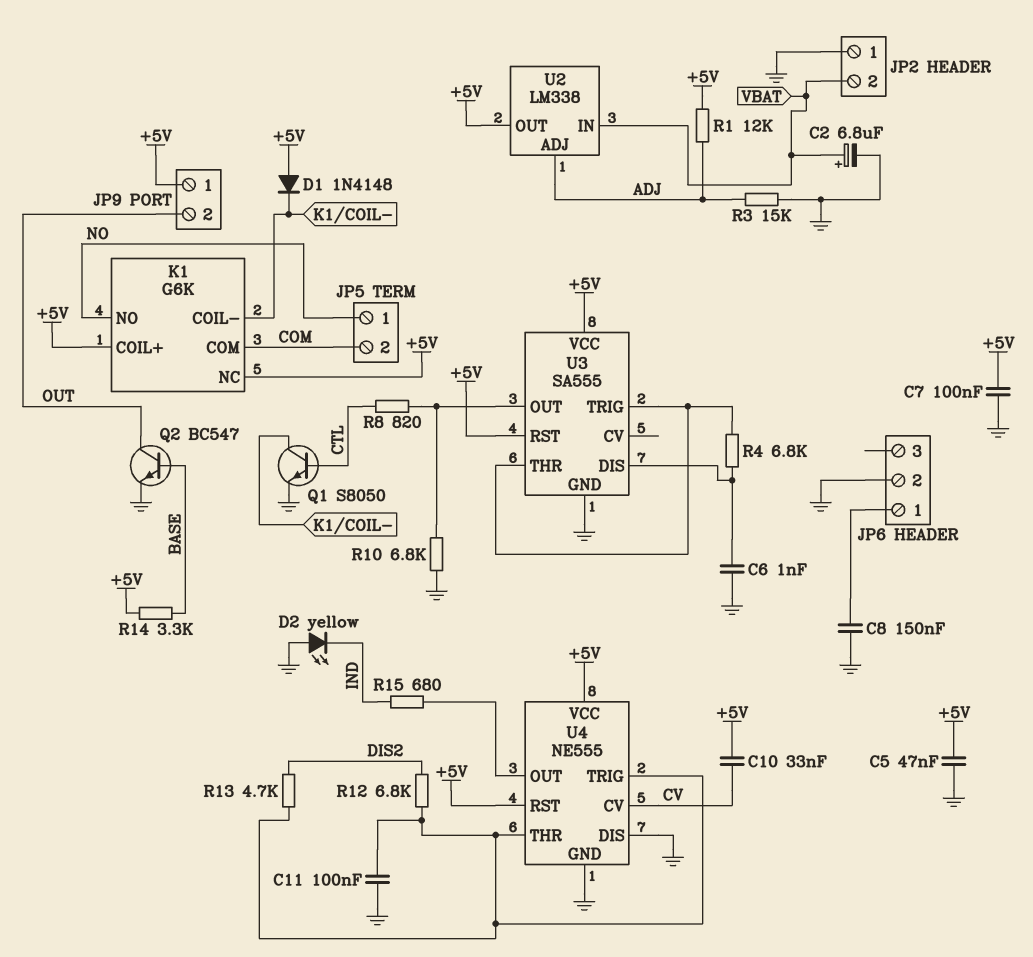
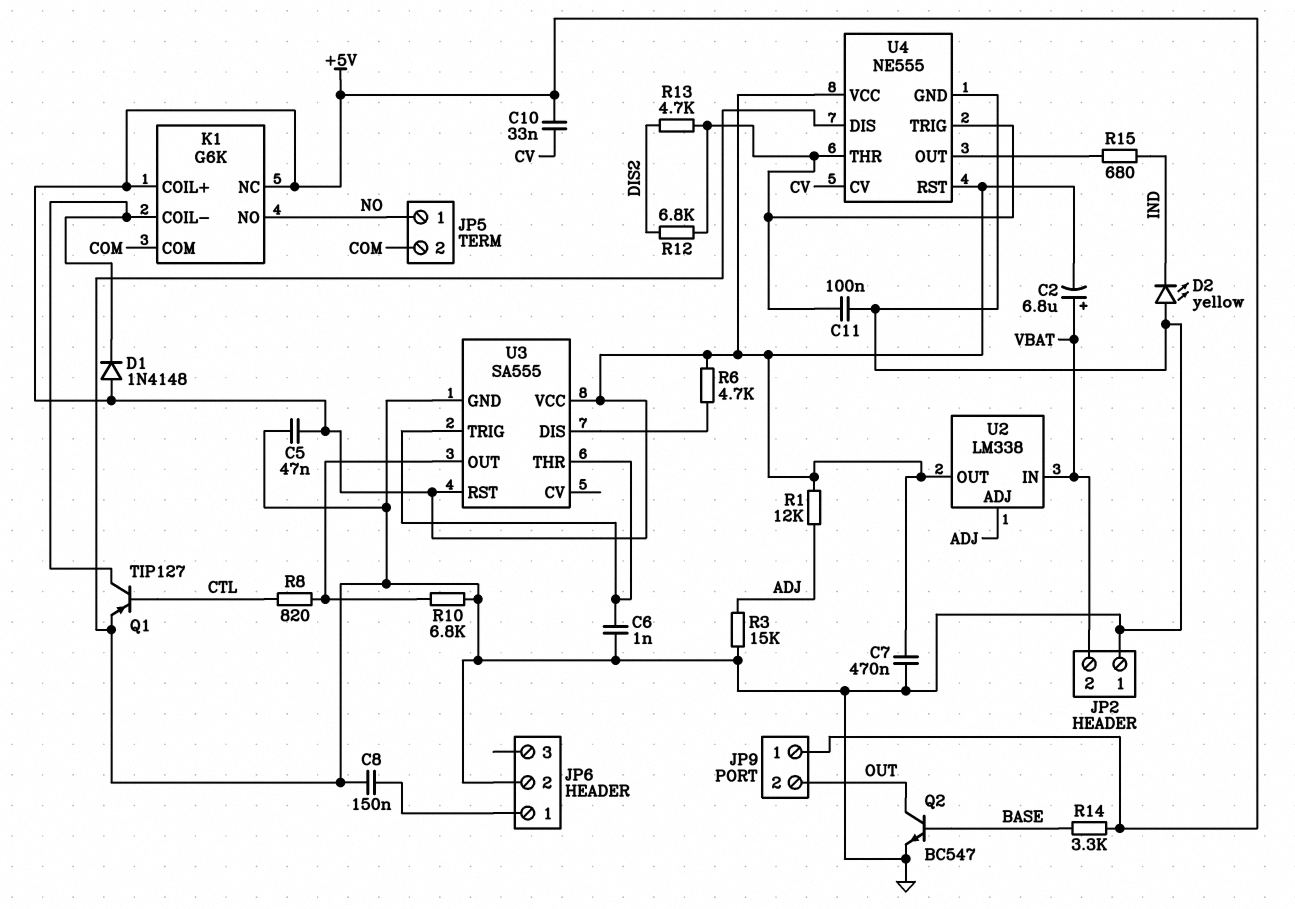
C2: 6.8uF (plus VBAT, minus GND) -> 6.8uF (plus VBAT, minus +5V)
C6: 1nF (GND, U3/DIS) -> 1nF (GND, U3/THR)
C7: 100nF (+5V, GND) -> 470nF (+5V, GND)
Q1: NPN S8050 (B CTL, C K1/COIL-, E GND) -> PNP TIP127 (B CTL, C K1/COIL-, E GND)
R4: 6.8k (U3/DIS, U3/THR) -> none
R6: none -> 4.7k (+5V, U3/DIS)

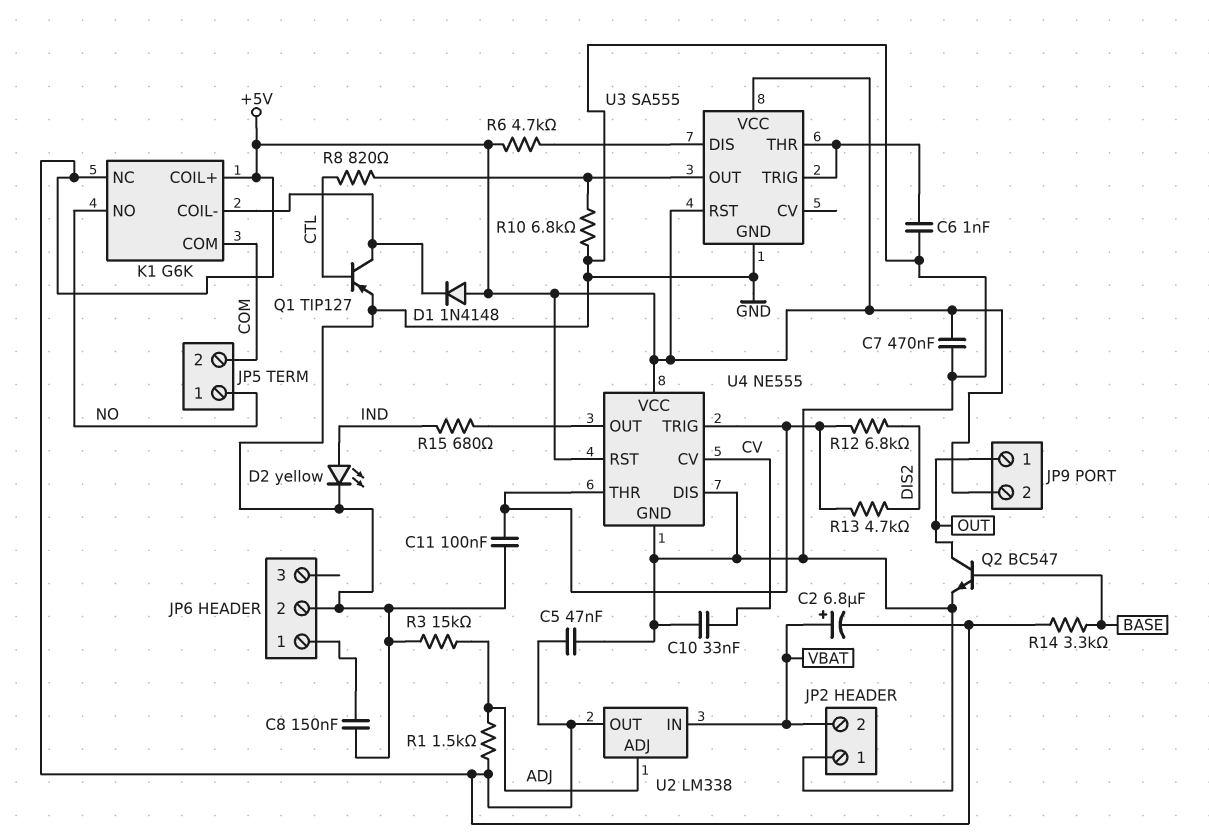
C10: 33nF (+5V, CV) -> 33nF (CV, GND)
D2: LED yellow (A GND, K IND) -> LED yellow (A IND, K GND)
JP9 pin 1: +5V -> OUT
JP9 pin 2: OUT -> +5V
R1: 12k (+5V, ADJ) -> 1.5k (+5V, ADJ)

